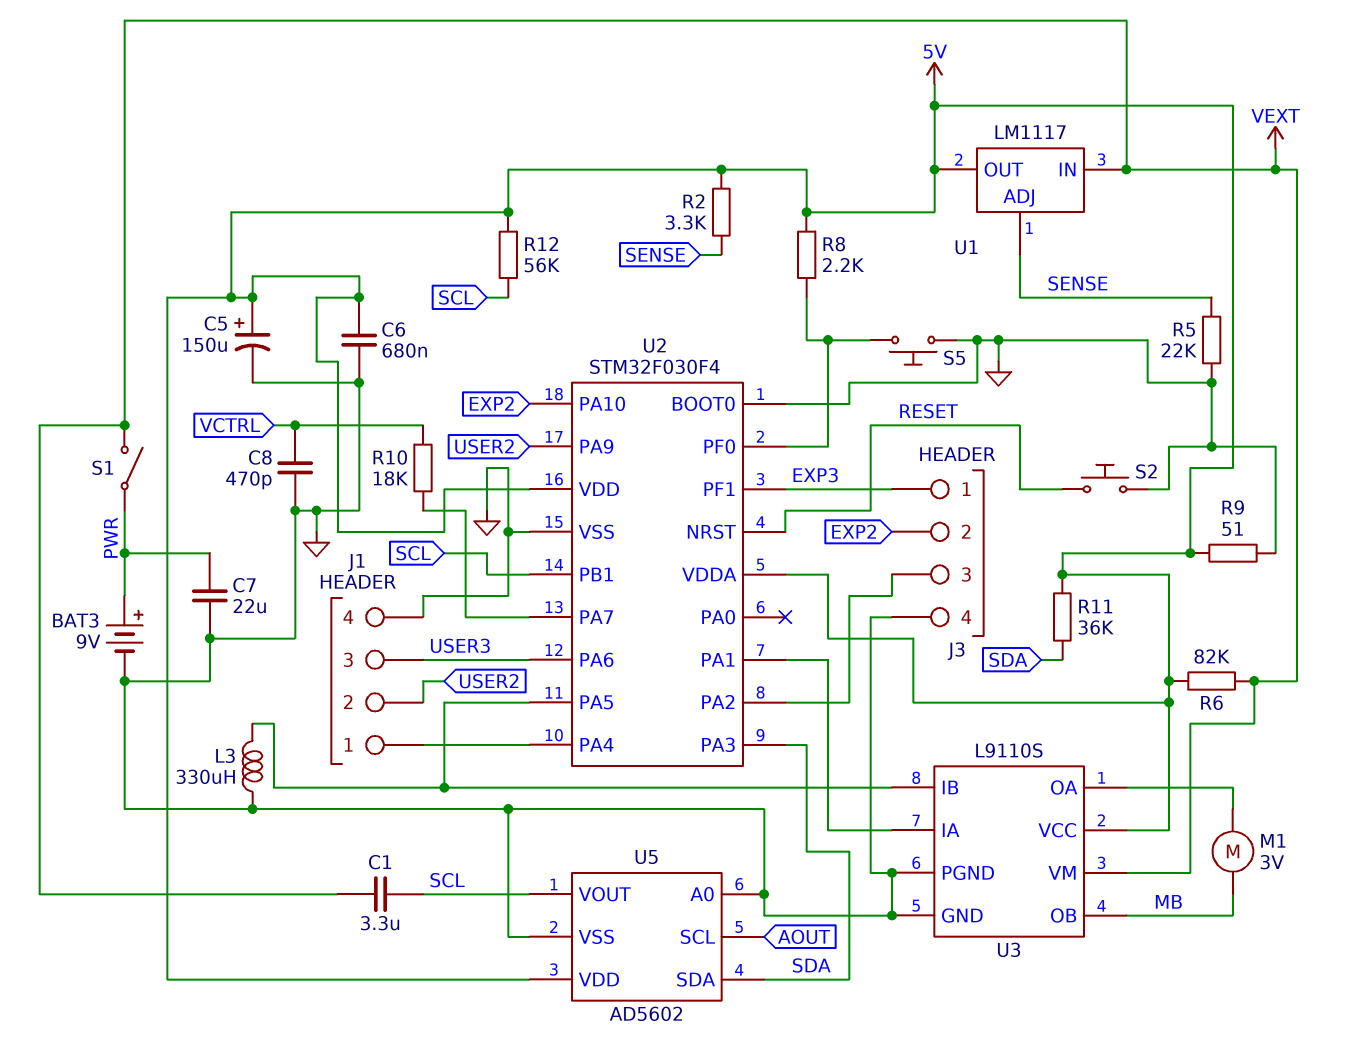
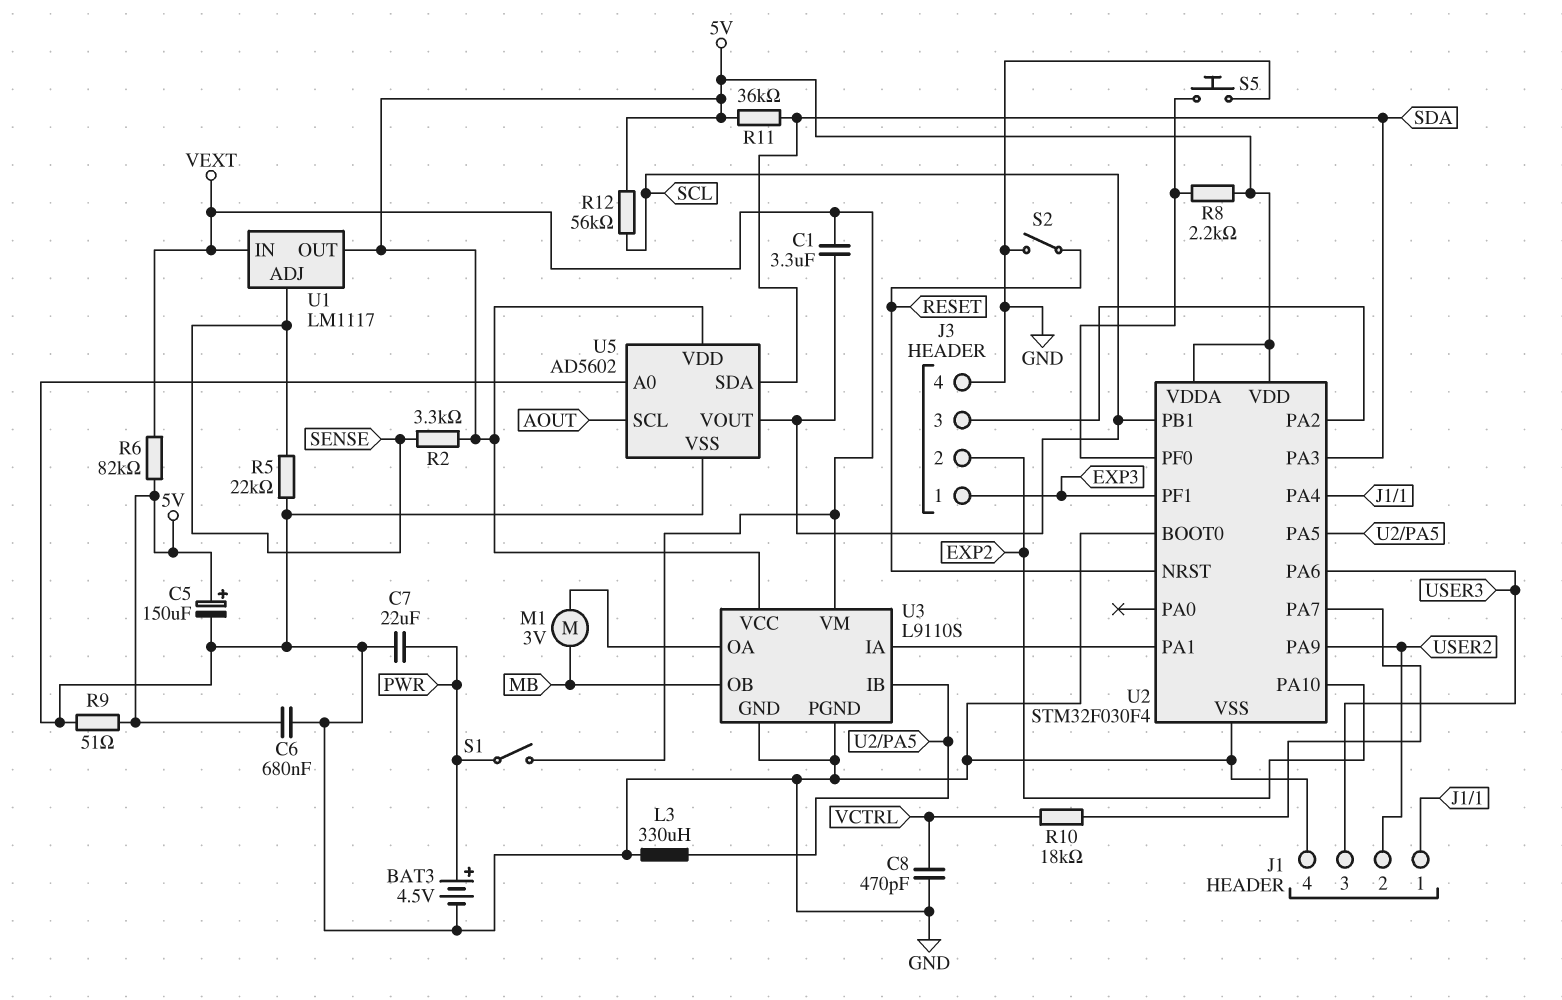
BAT3: 9V (plus PWR, minus GND) -> 4.5V (plus PWR, minus GND)
S2: button (GND, RESET) -> switch (GND, RESET)

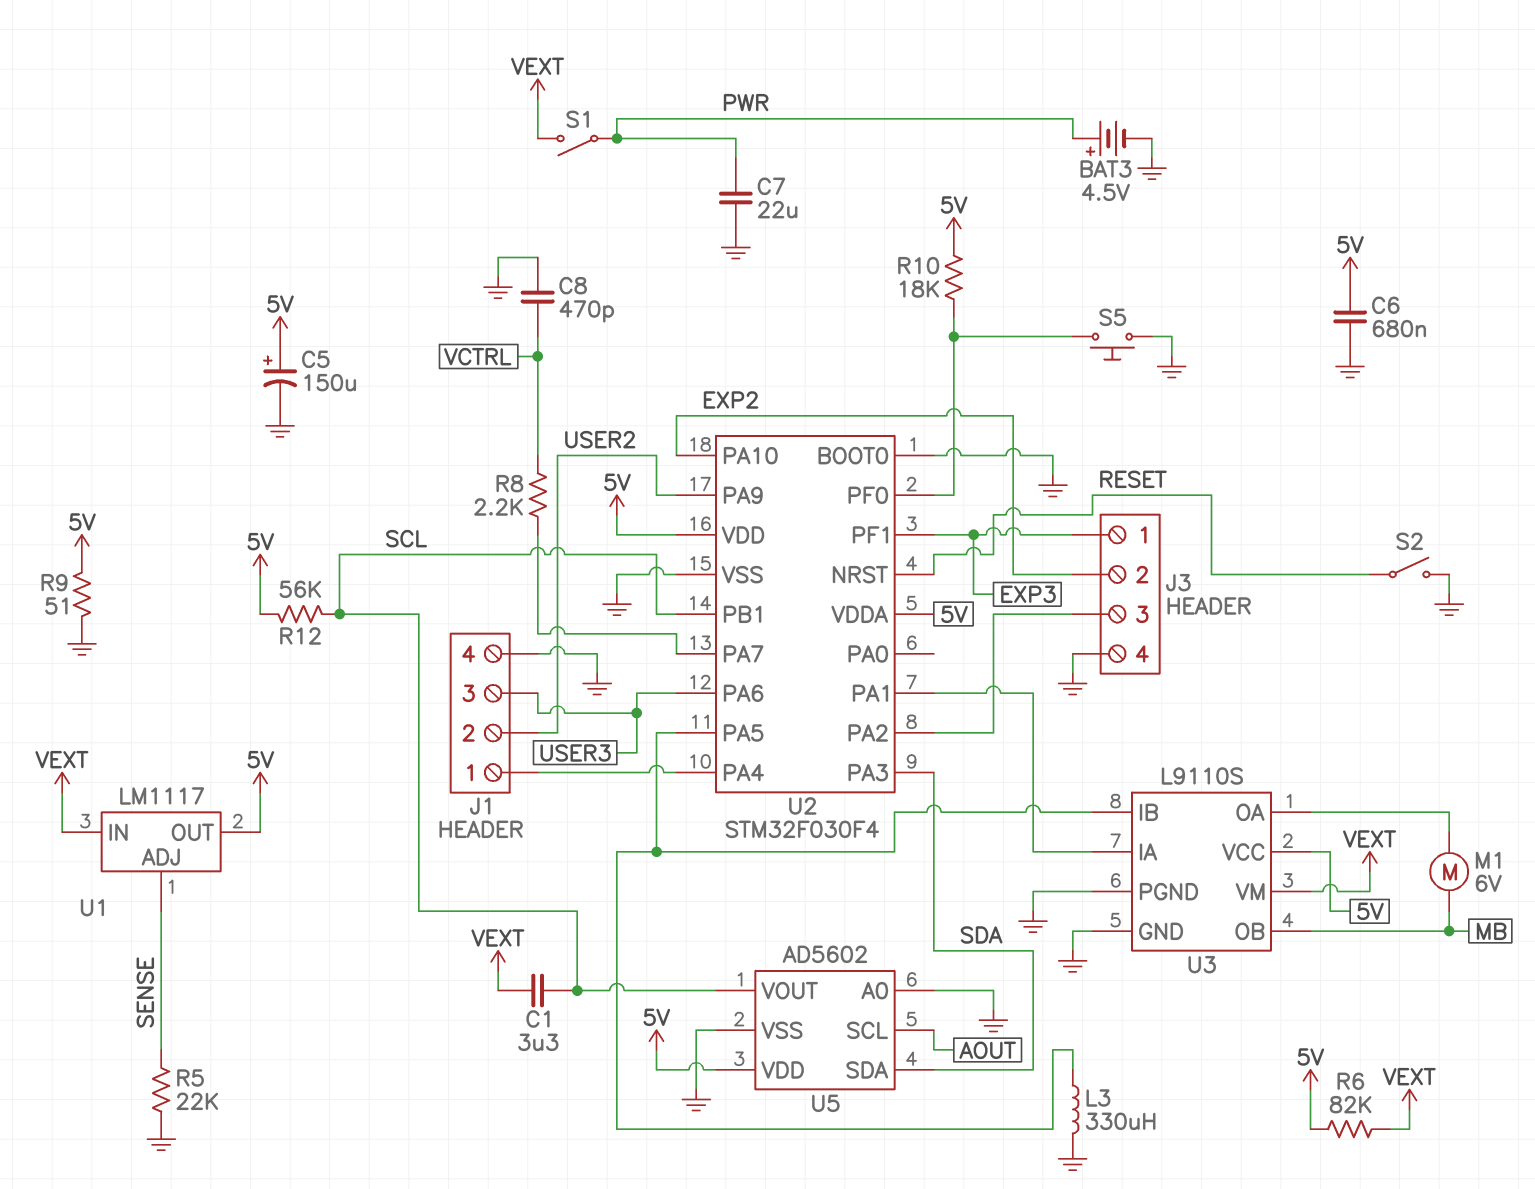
M1: motor 3V (MB, U3/OA) -> motor 6V (MB, U3/OA)
R2: 3.3k (5V, SENSE) -> none
R8: 2.2k (5V, U2/PF0) -> 2.2k (U2/PA7, VCTRL)
R10: 18k (U2/PA7, VCTRL) -> 18k (5V, U2/PF0)
R11: 36k (5V, SDA) -> none

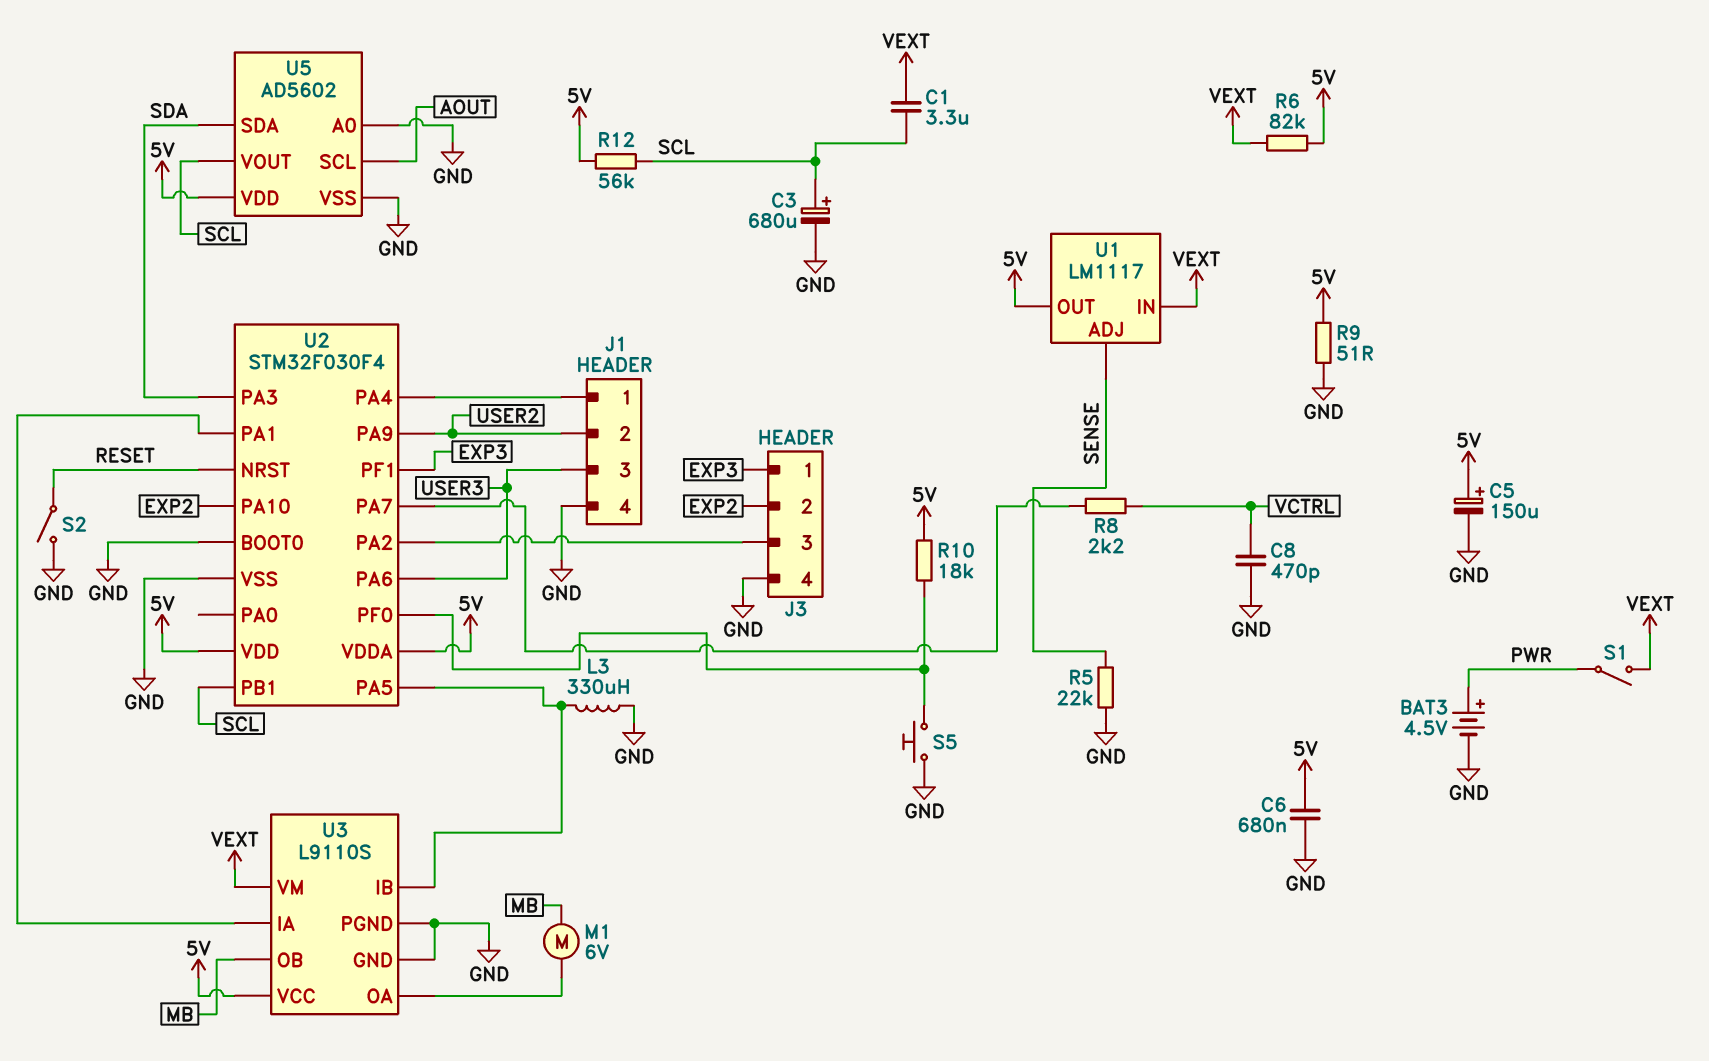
C3: none -> 680uF (plus SCL, minus GND)
C7: 22uF (GND, PWR) -> none

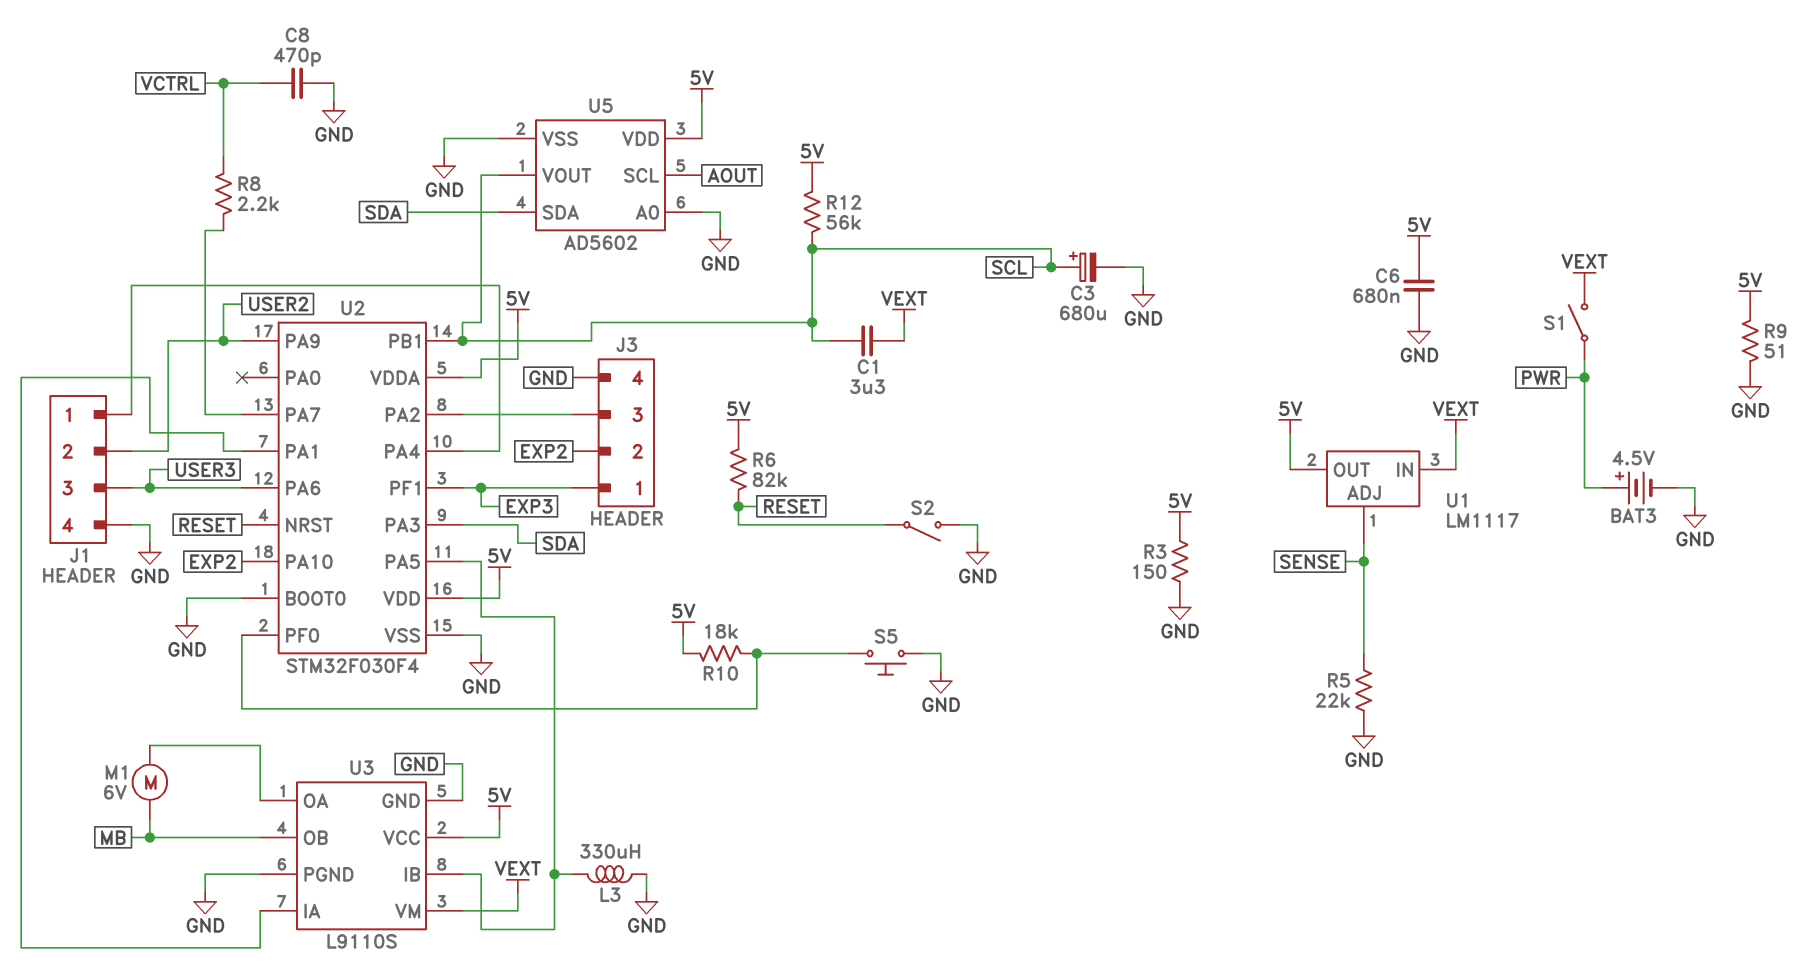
C5: 150uF (plus 5V, minus GND) -> none
R3: none -> 150 (5V, GND)
R6: 82k (5V, VEXT) -> 82k (5V, RESET)

